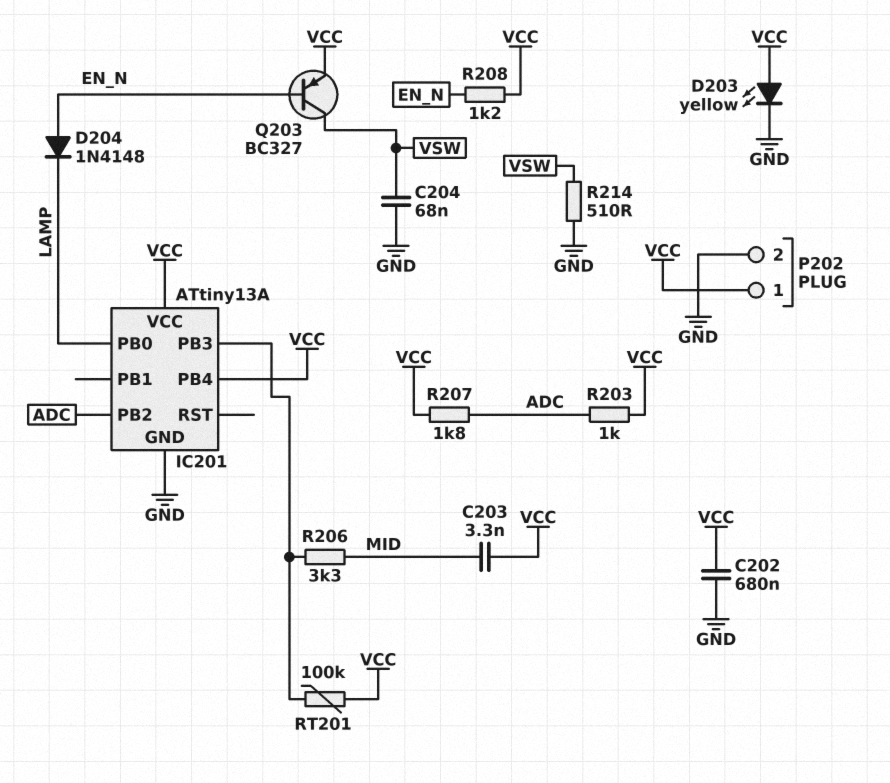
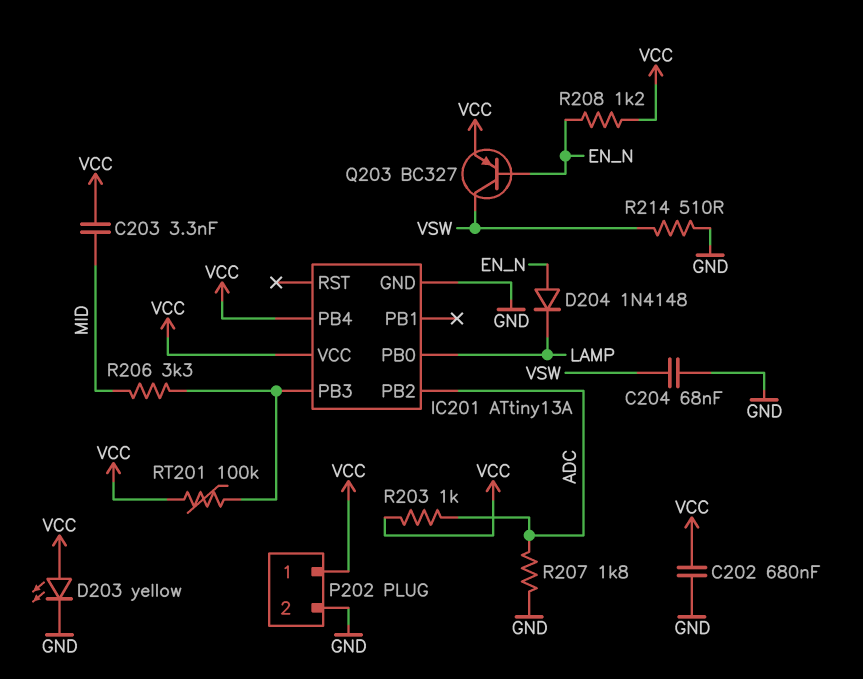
R207: 1.8k (ADC, VCC) -> 1.8k (ADC, GND)

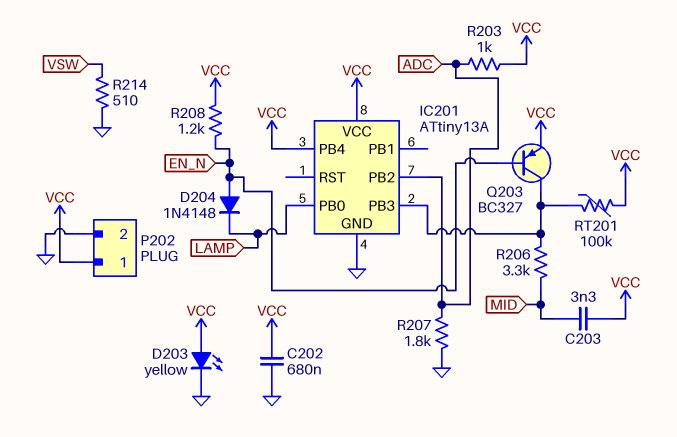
C204: 68nF (GND, VSW) -> none
Q203: PNP BC327 (B EN_N, C VSW, E VCC) -> PNP BC327 (B EN_N, C IC201/PB3, E VCC)

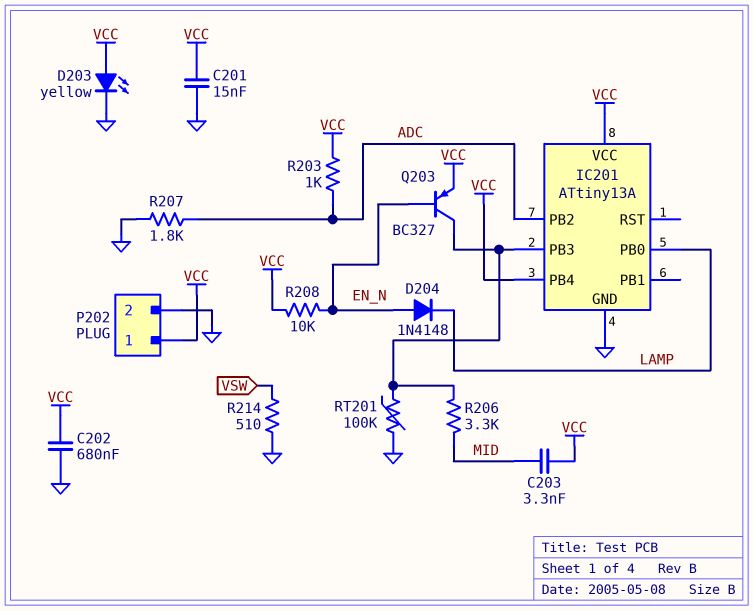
C201: none -> 15nF (GND, VCC)
R208: 1.2k (EN_N, VCC) -> 10k (EN_N, VCC)
RT201: 100k (IC201/PB3, VCC) -> 100k (GND, IC201/PB3)

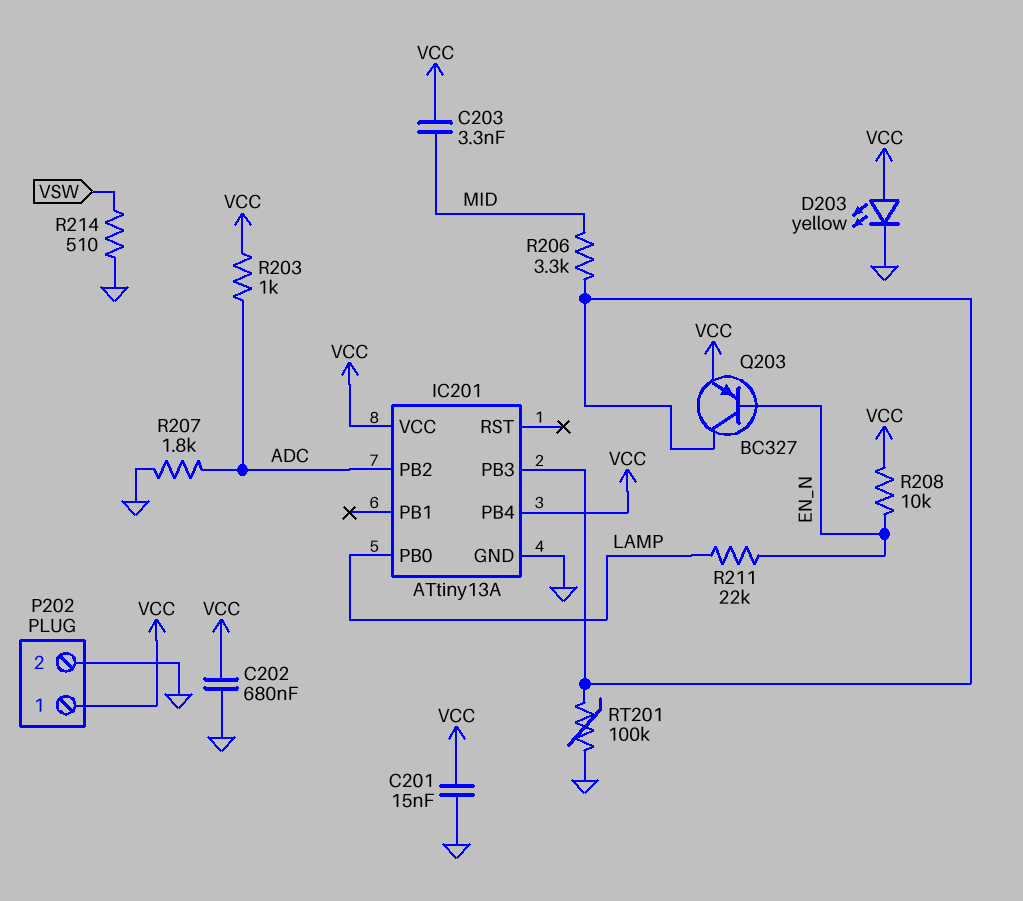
D204: diode 1N4148 (A EN_N, K LAMP) -> none
R211: none -> 22k (EN_N, LAMP)

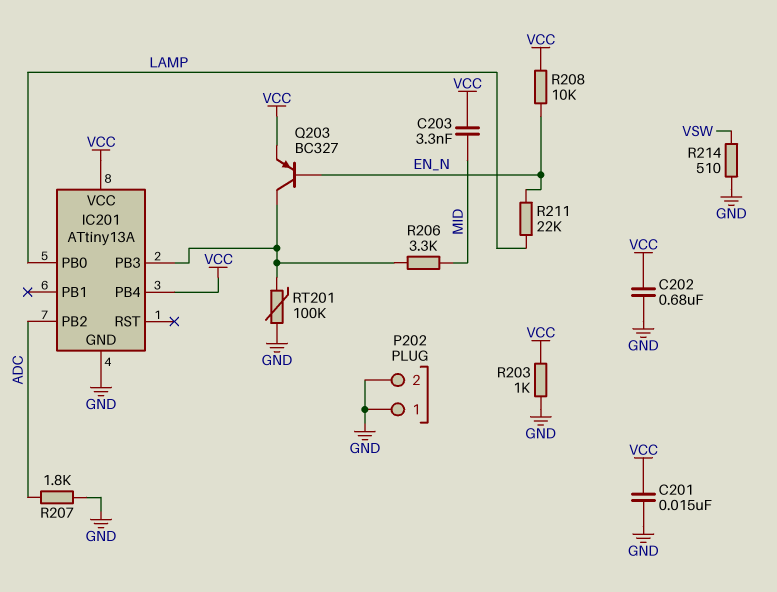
D203: LED yellow (A VCC, K GND) -> none
P202 pin 1: VCC -> GND
R203: 1k (ADC, VCC) -> 1k (GND, VCC)

